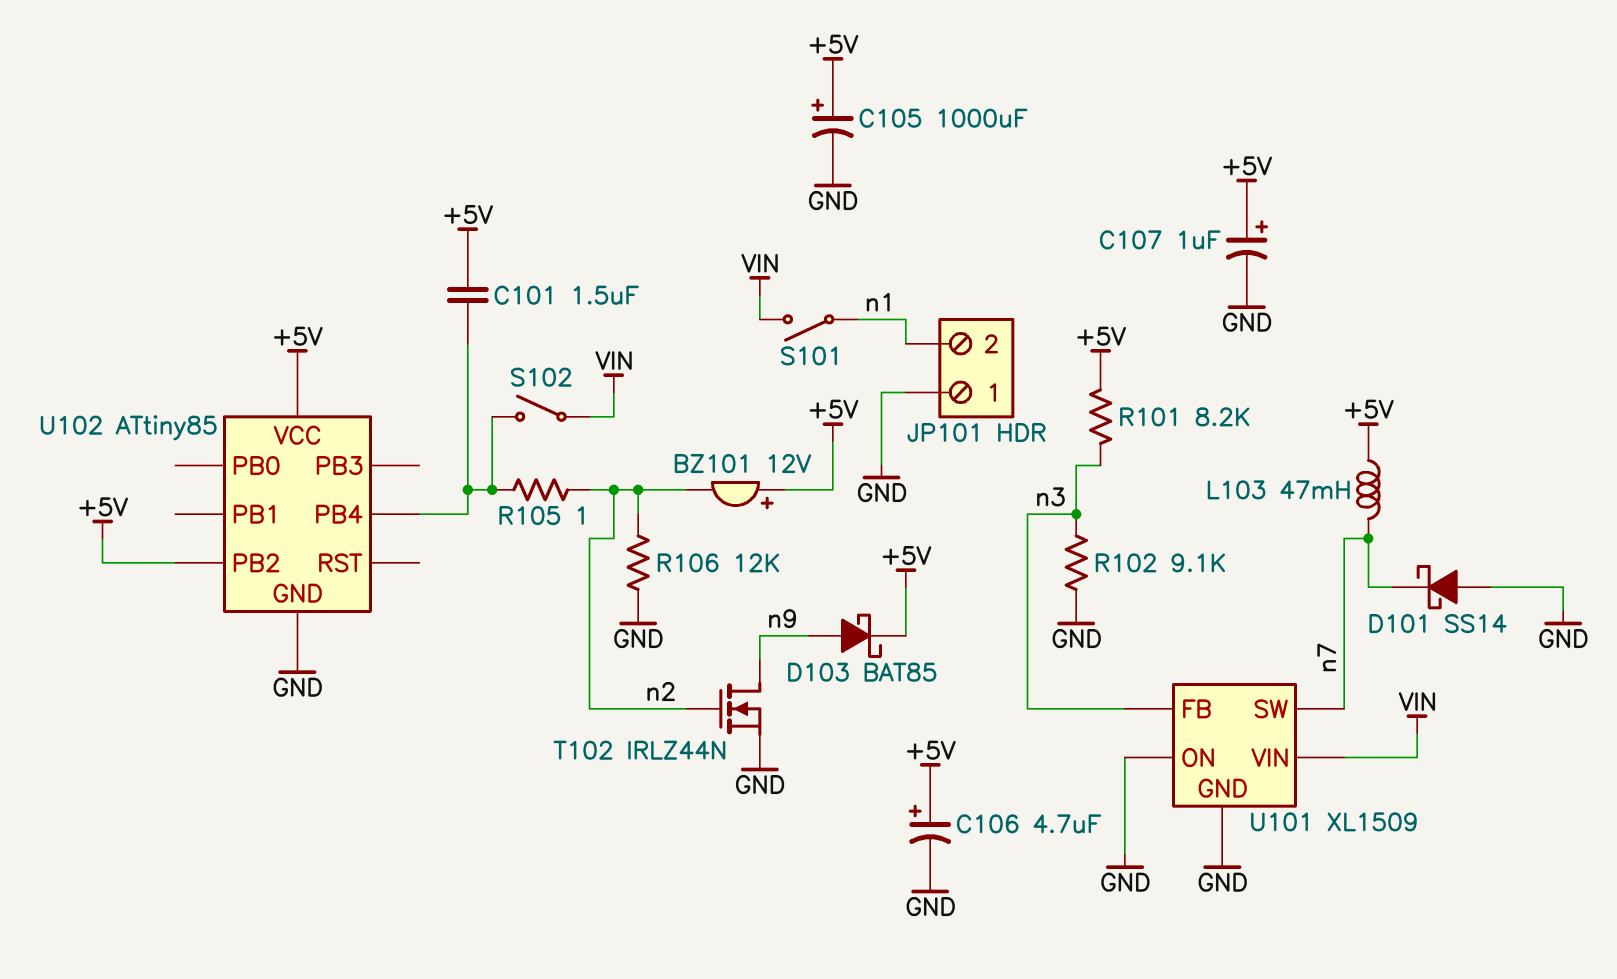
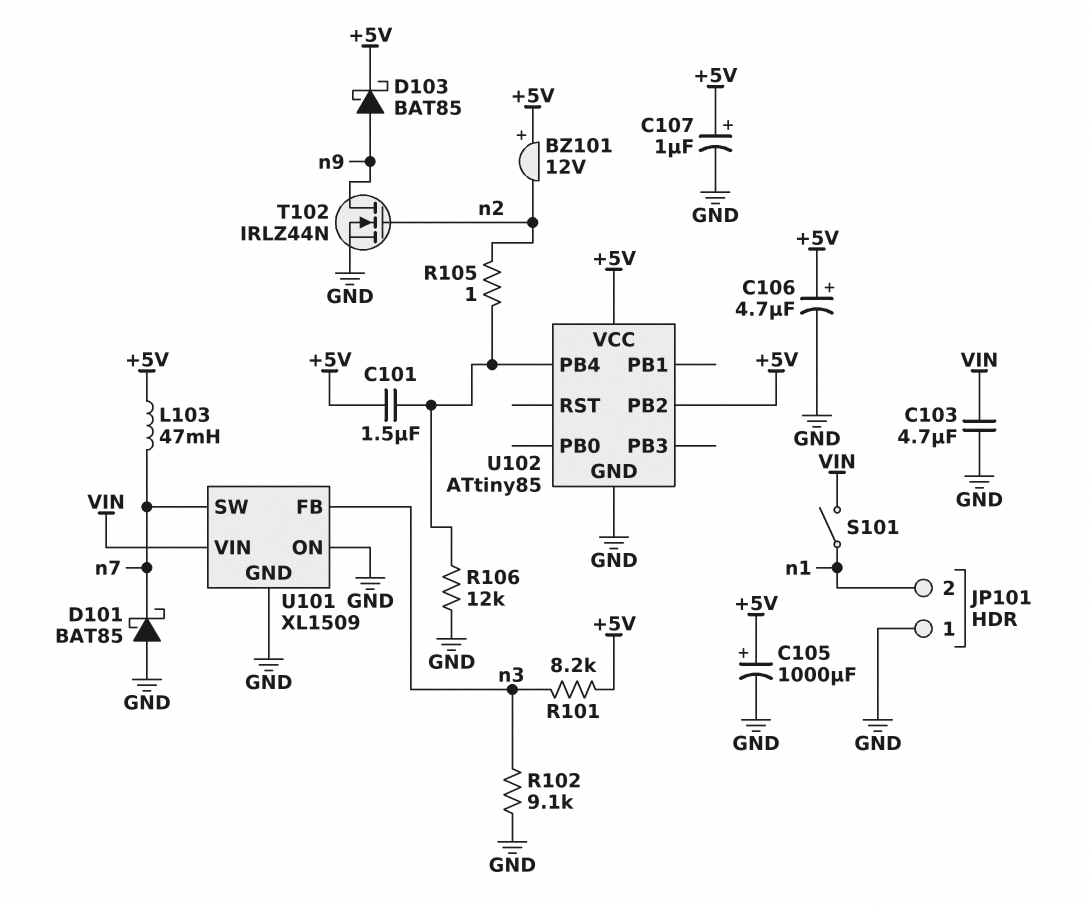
C103: none -> 4.7uF (GND, VIN)
D101: schottky SS14 (A GND, K n7) -> schottky BAT85 (A GND, K n7)
R106: 12k (GND, n2) -> 12k (GND, U102/PB4)
S102: switch (U102/PB4, VIN) -> none

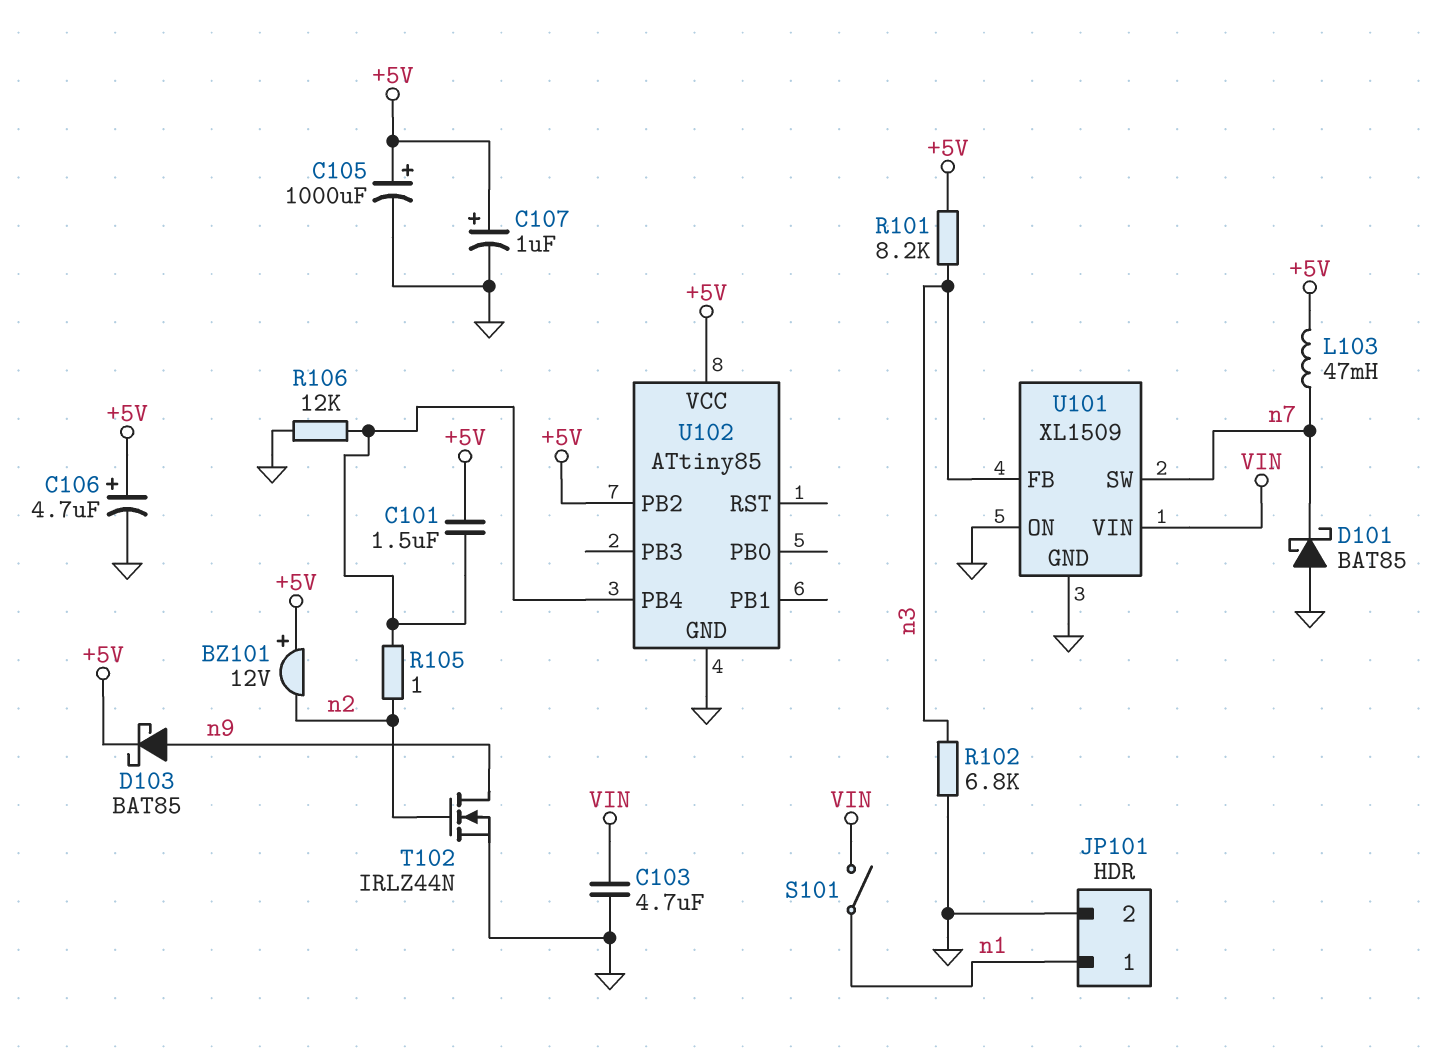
JP101 pin 1: GND -> n1
JP101 pin 2: n1 -> GND
R102: 9.1k (GND, n3) -> 6.8k (GND, n3)

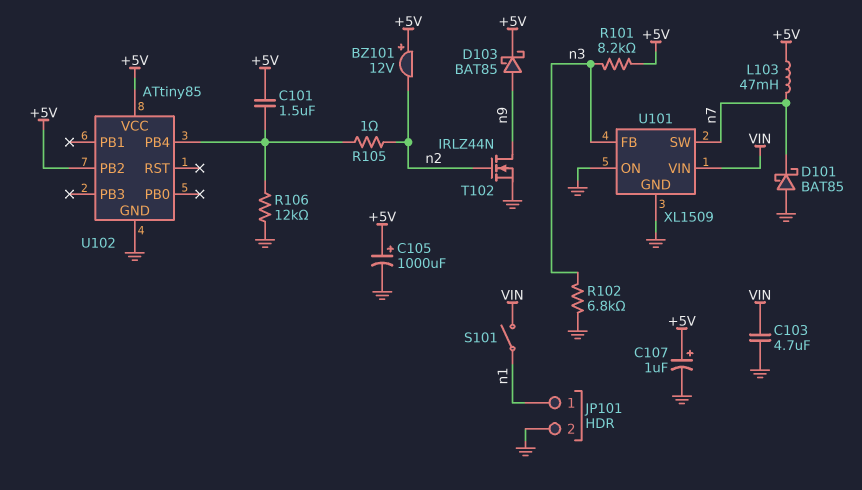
C106: 4.7uF (plus +5V, minus GND) -> none

